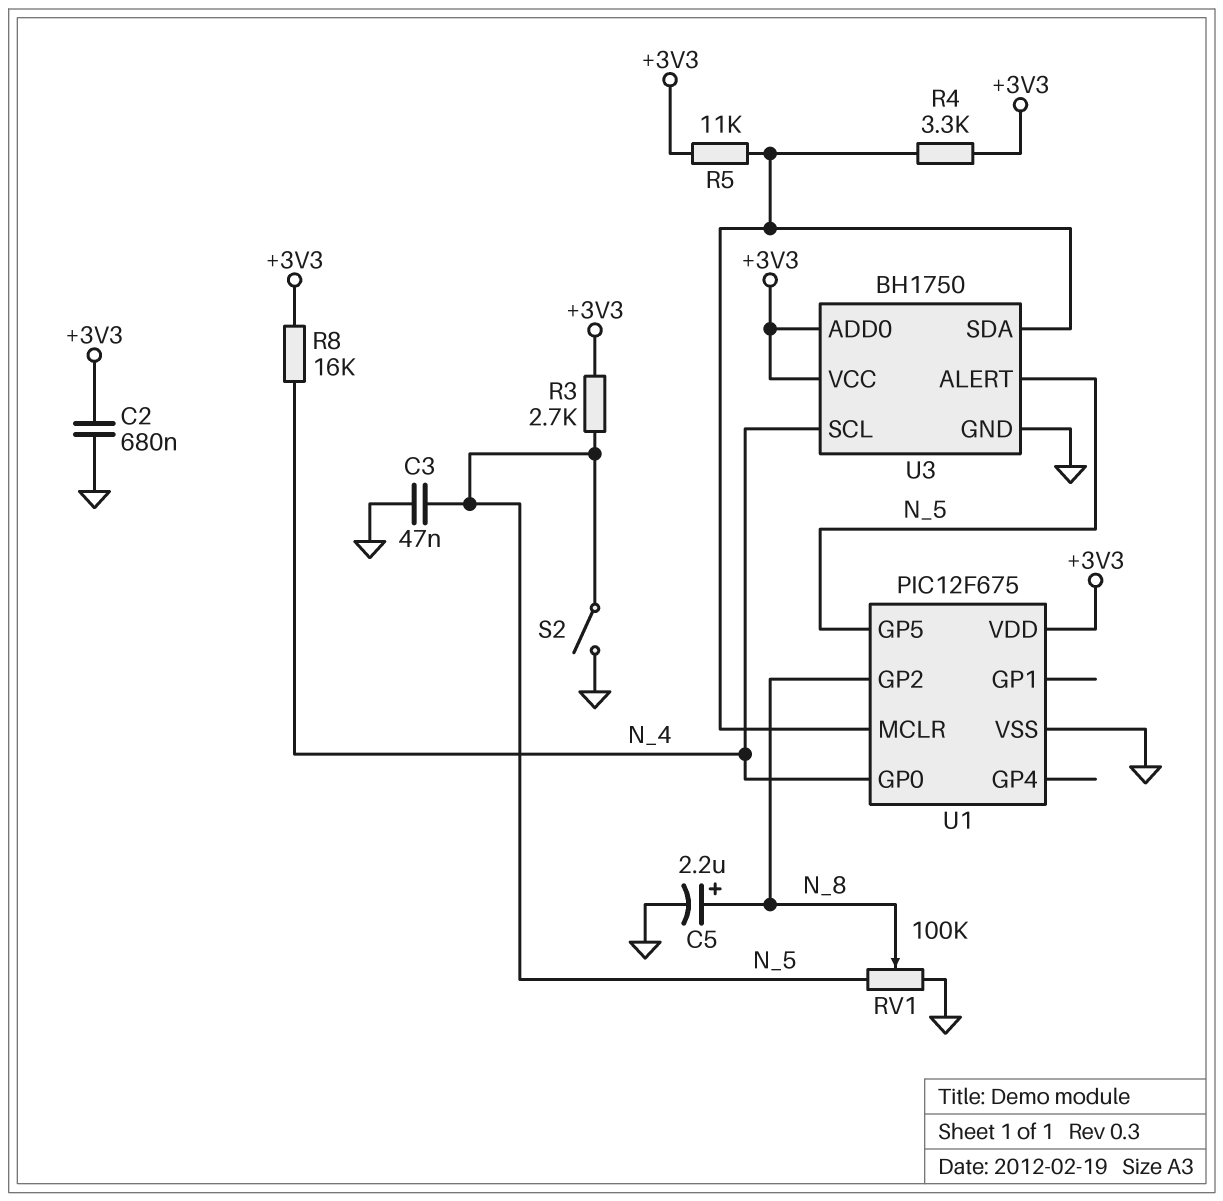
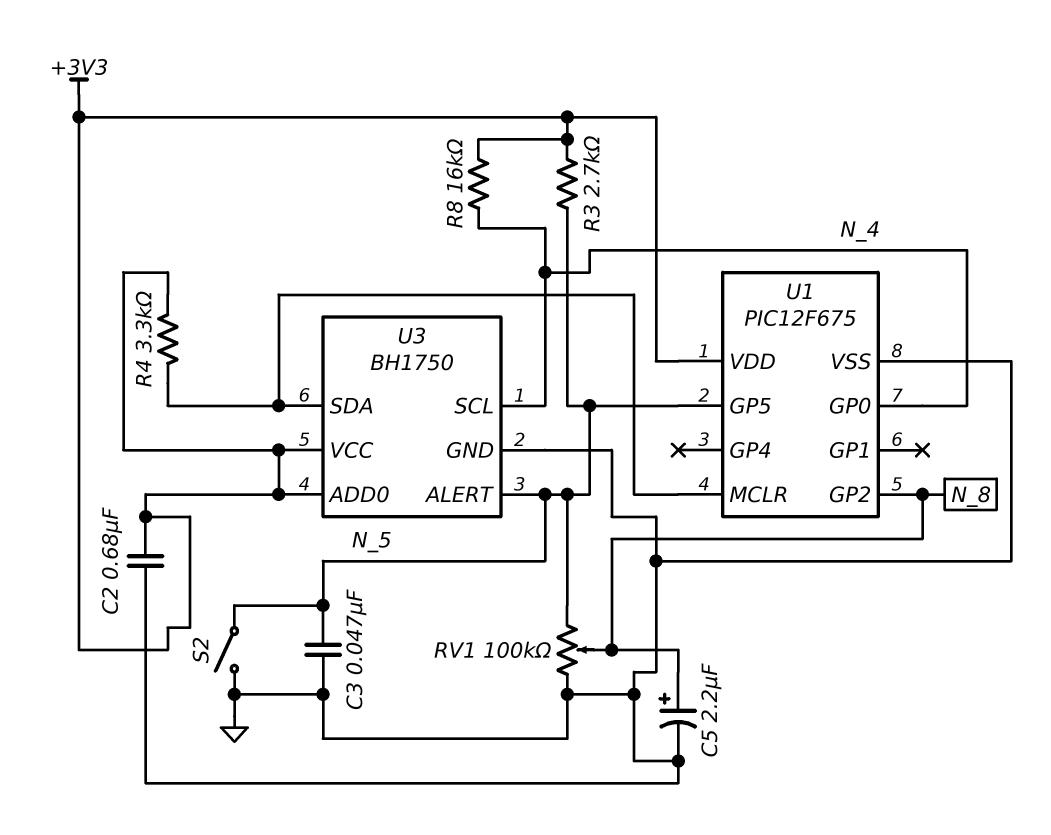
R5: 11k (+3V3, U1/MCLR) -> none

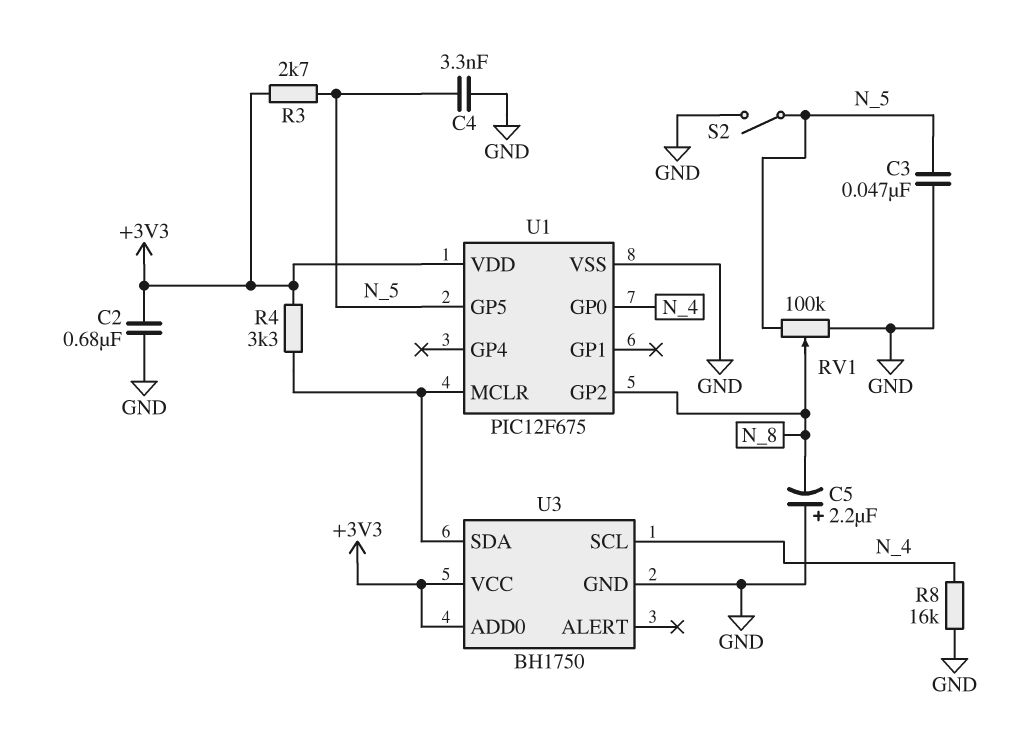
C4: none -> 3.3nF (GND, N_5)
C5: 2.2uF (plus N_8, minus GND) -> 2.2uF (plus GND, minus N_8)
R8: 16k (+3V3, N_4) -> 16k (GND, N_4)
U3 pin ALERT: N_5 -> none

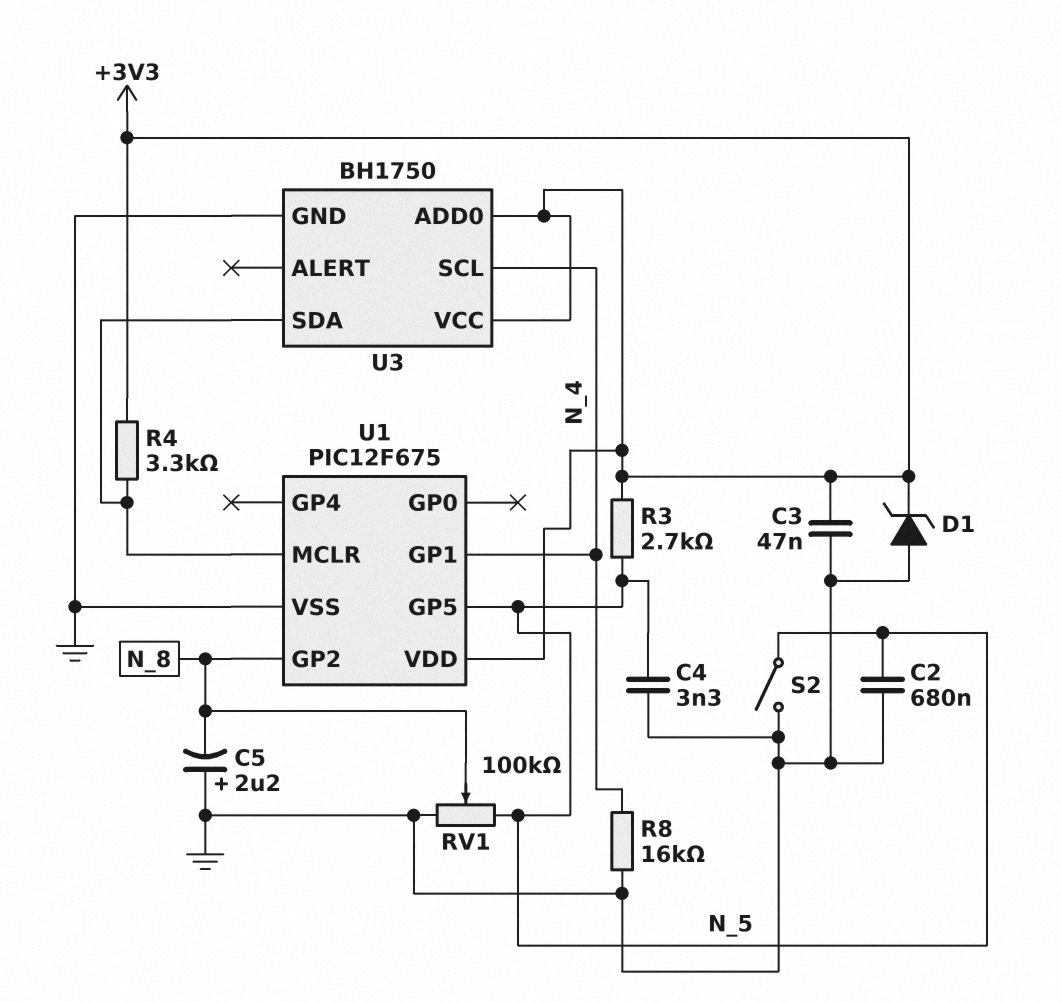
C2: 680nF (+3V3, GND) -> 680nF (GND, N_5)
C3: 47nF (GND, N_5) -> 47nF (+3V3, GND)
D1: none -> zener (A GND, K +3V3)
U1 pin GP0: N_4 -> none
U1 pin GP1: none -> N_4

